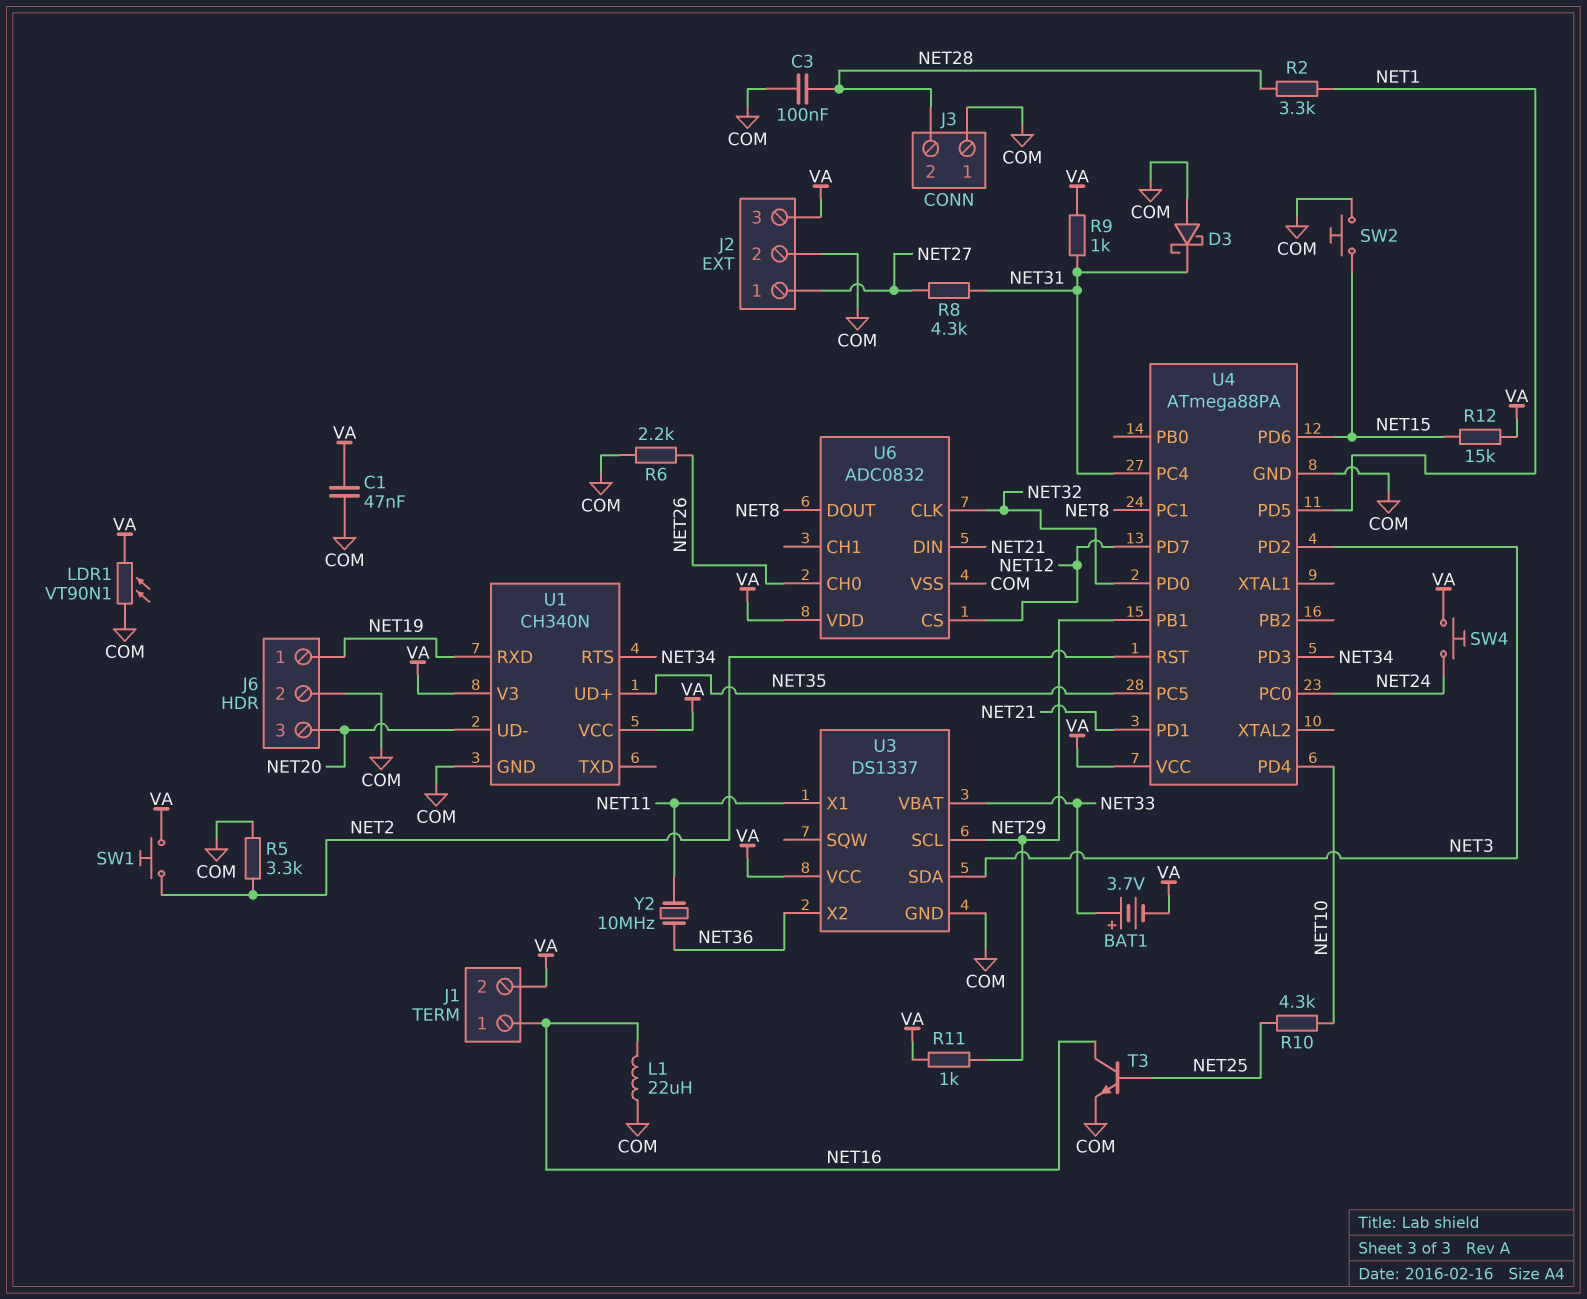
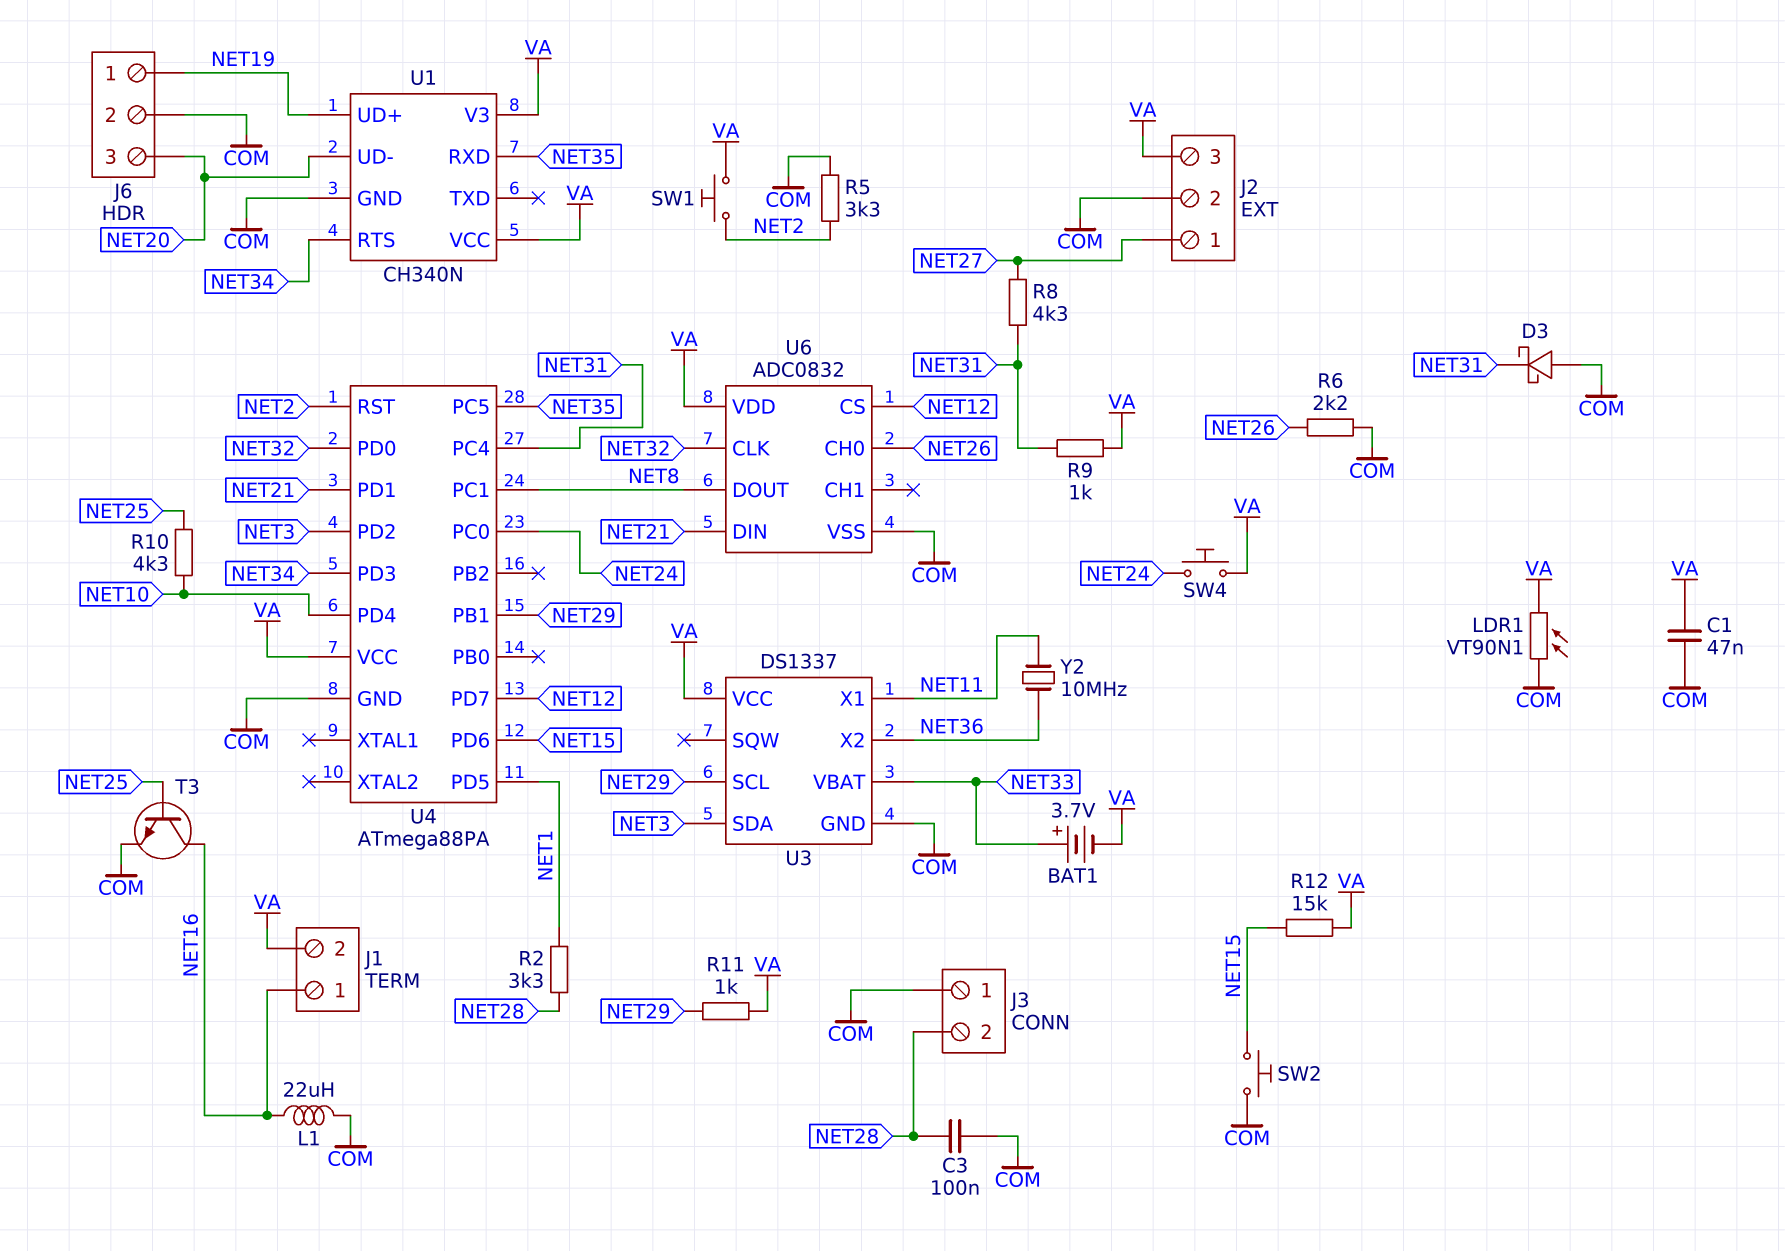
U1 pin RXD: NET19 -> NET35
U1 pin UD+: NET35 -> NET19

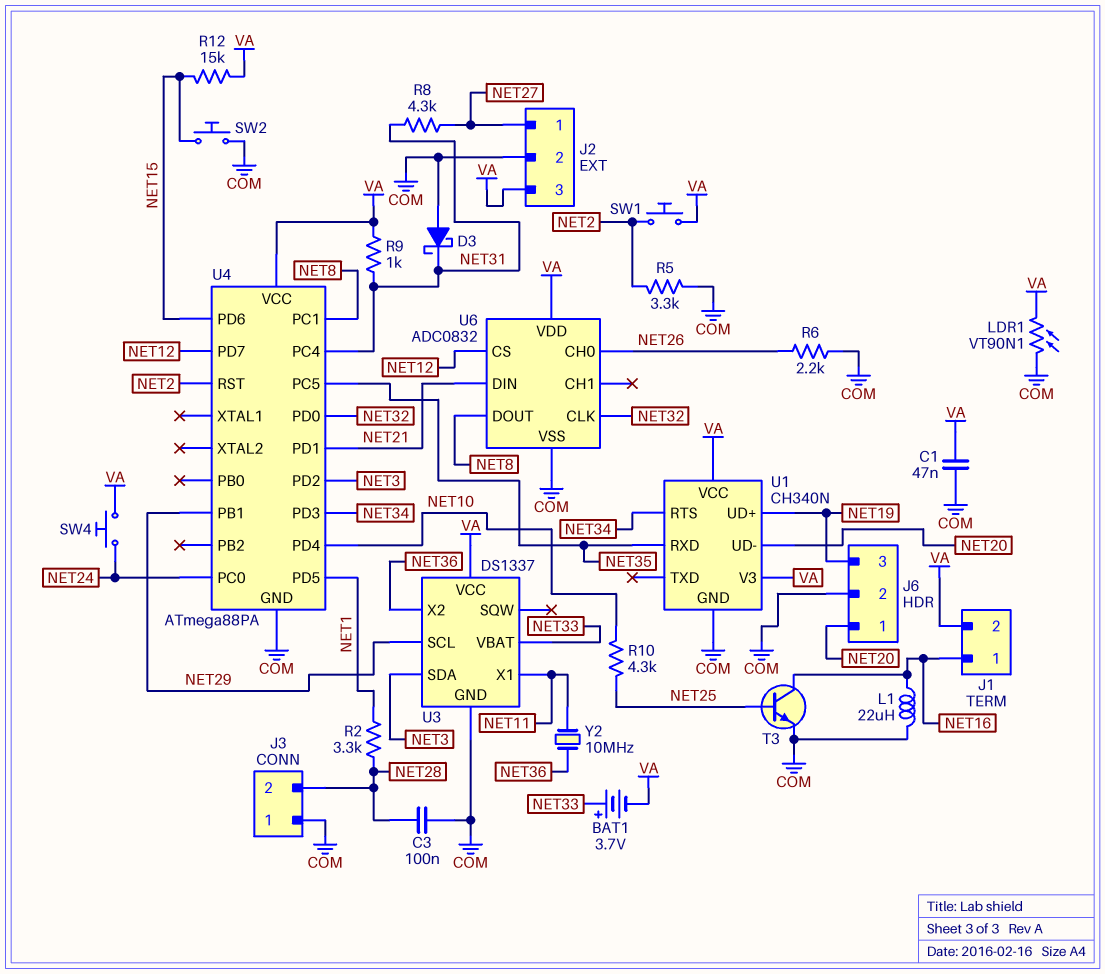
J6 pin 1: NET19 -> NET20
J6 pin 3: NET20 -> NET19
R11: 1k (NET29, VA) -> none

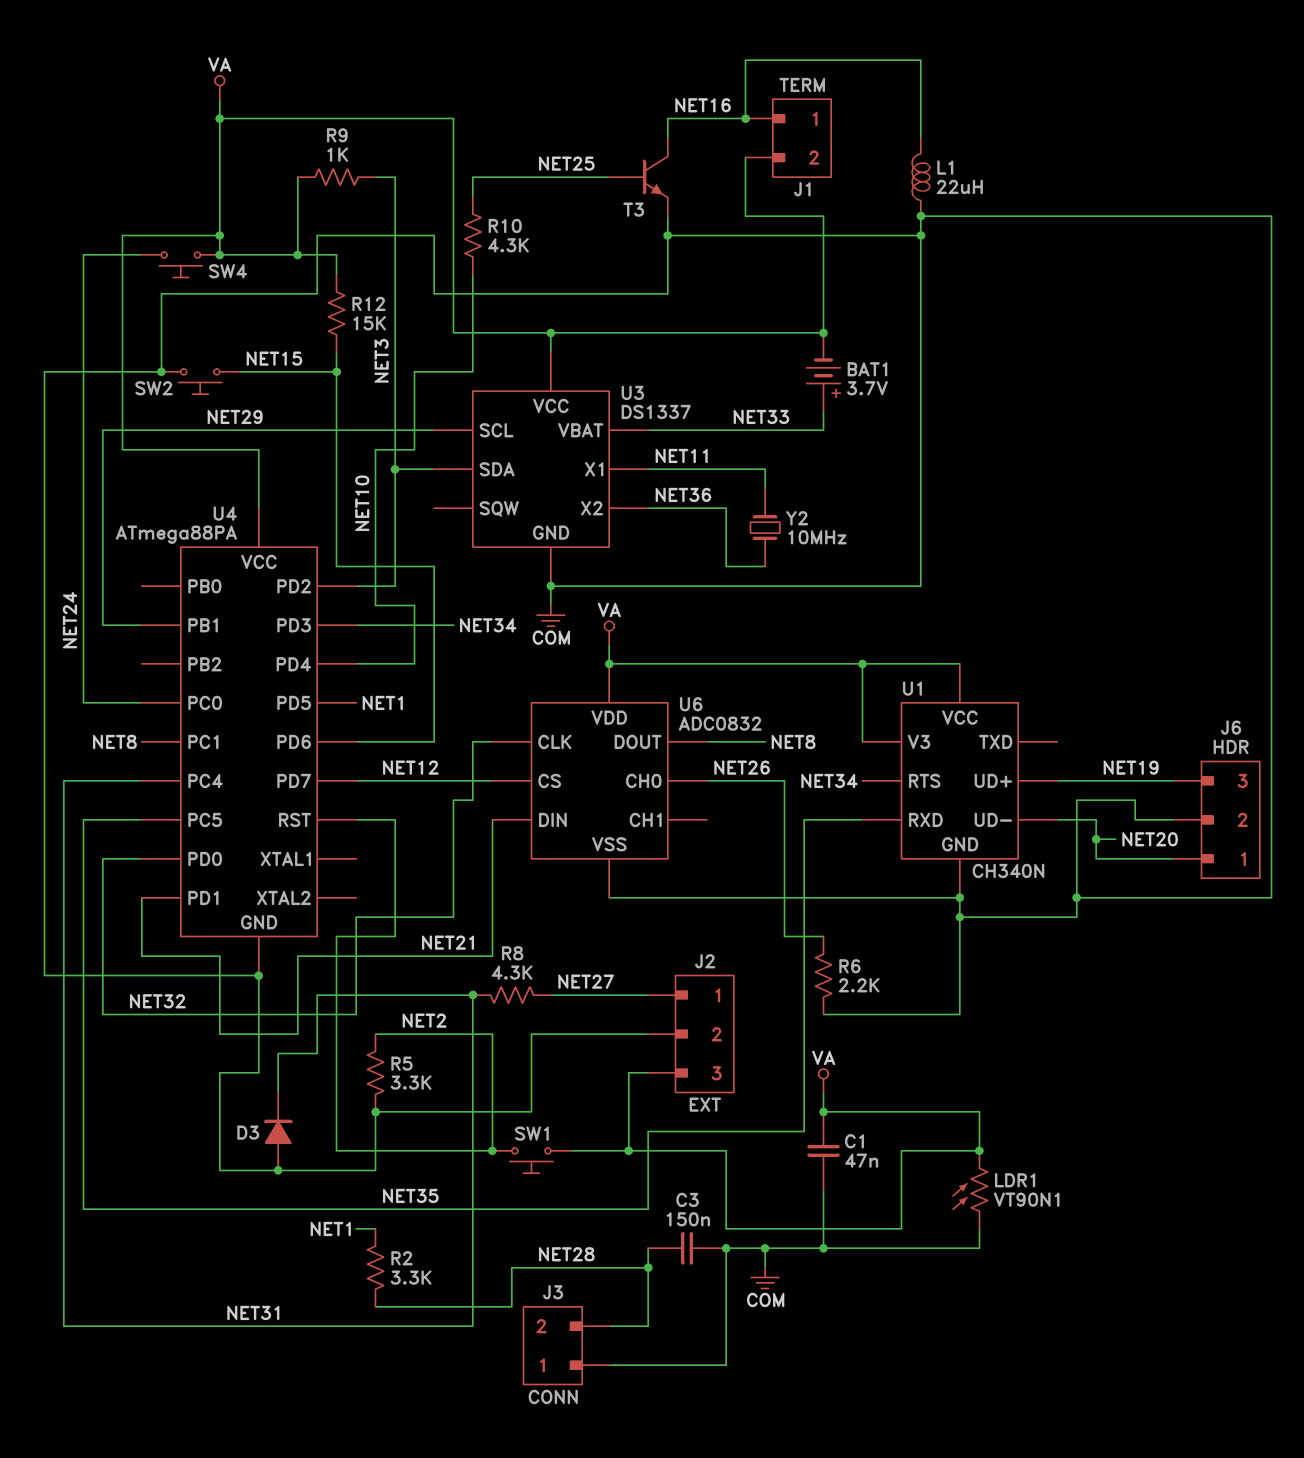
C3: 100nF (COM, NET28) -> 150nF (COM, NET28)
D3: schottky (A COM, K NET31) -> diode (A COM, K NET31)
R9: 1k (NET31, VA) -> 1k (NET3, VA)

